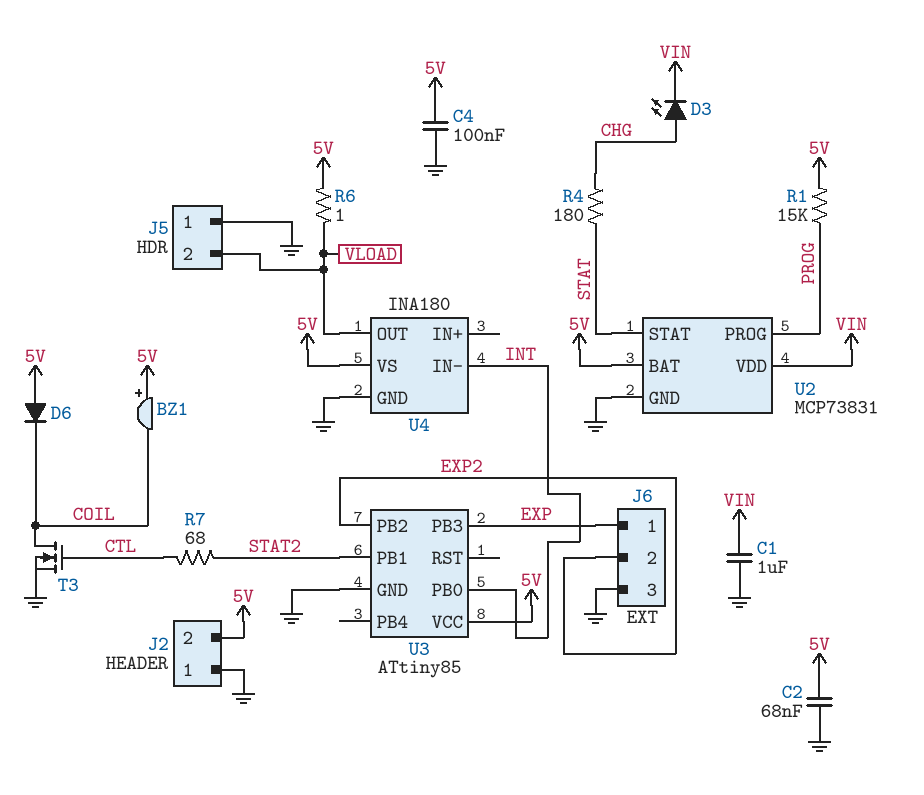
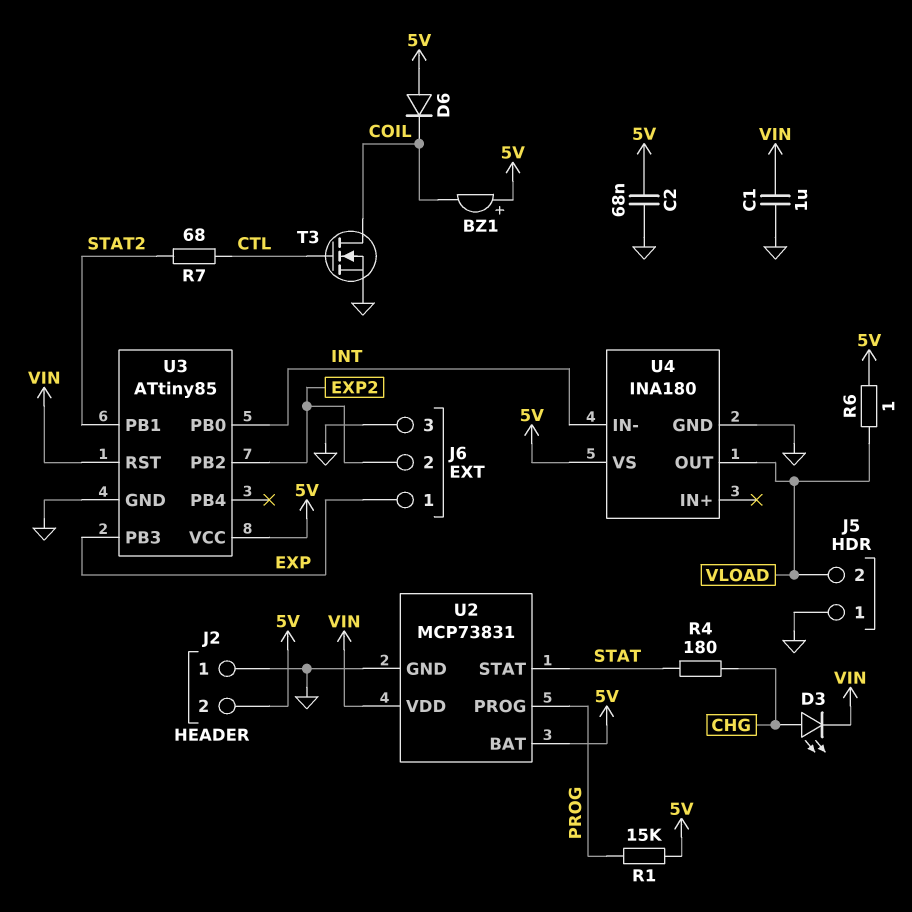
C4: 100nF (5V, GND) -> none
U3 pin RST: none -> VIN

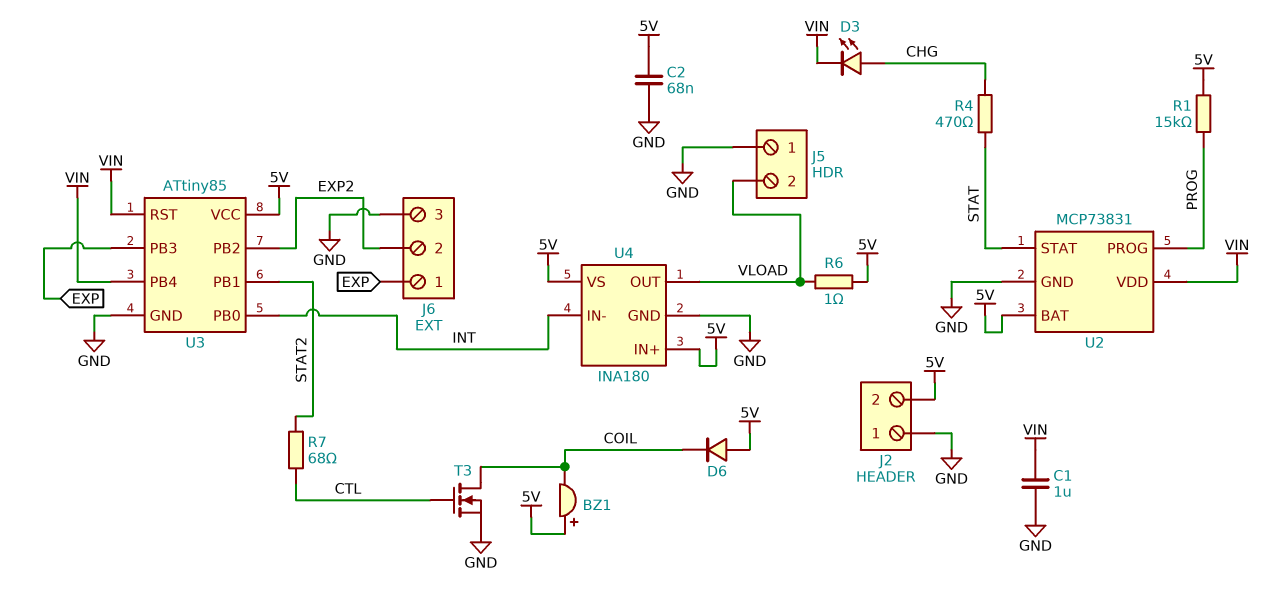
R4: 180 (CHG, STAT) -> 470 (CHG, STAT)
U3 pin PB4: none -> VIN
U4 pin IN+: none -> 5V

